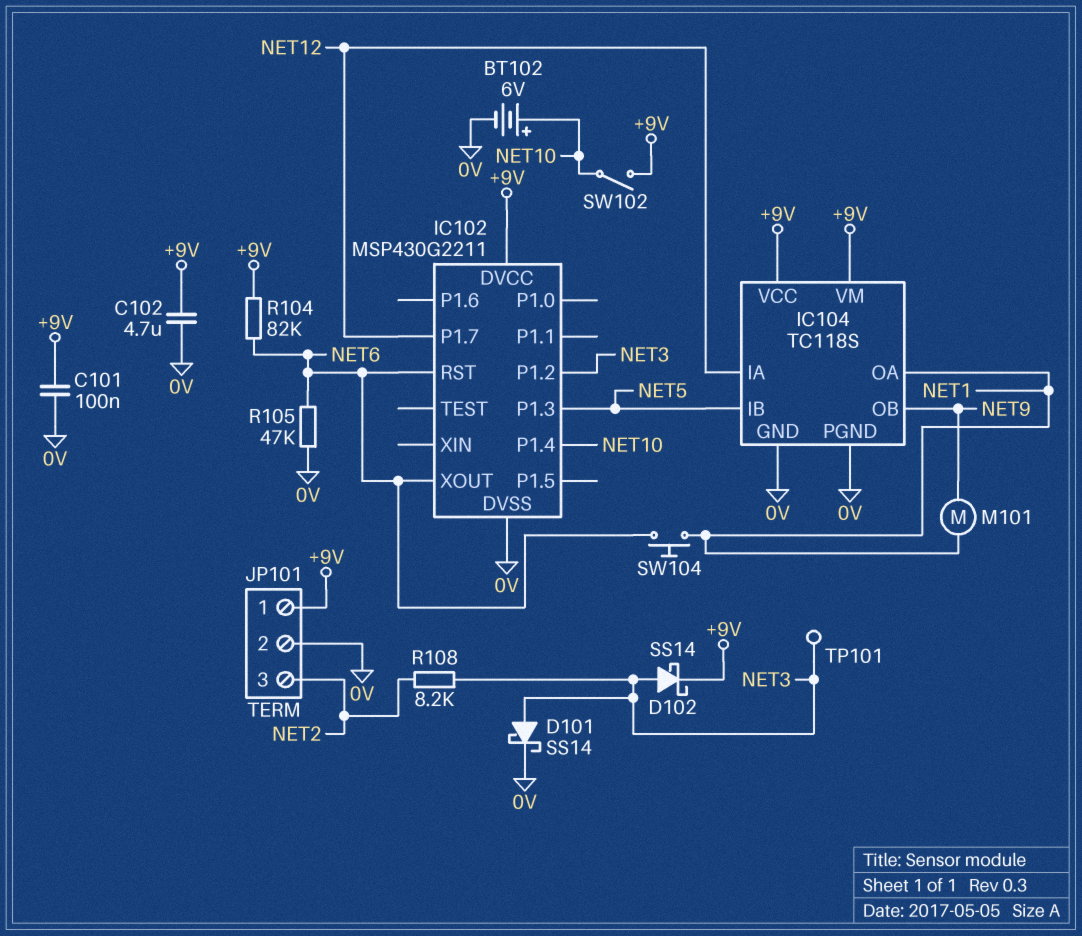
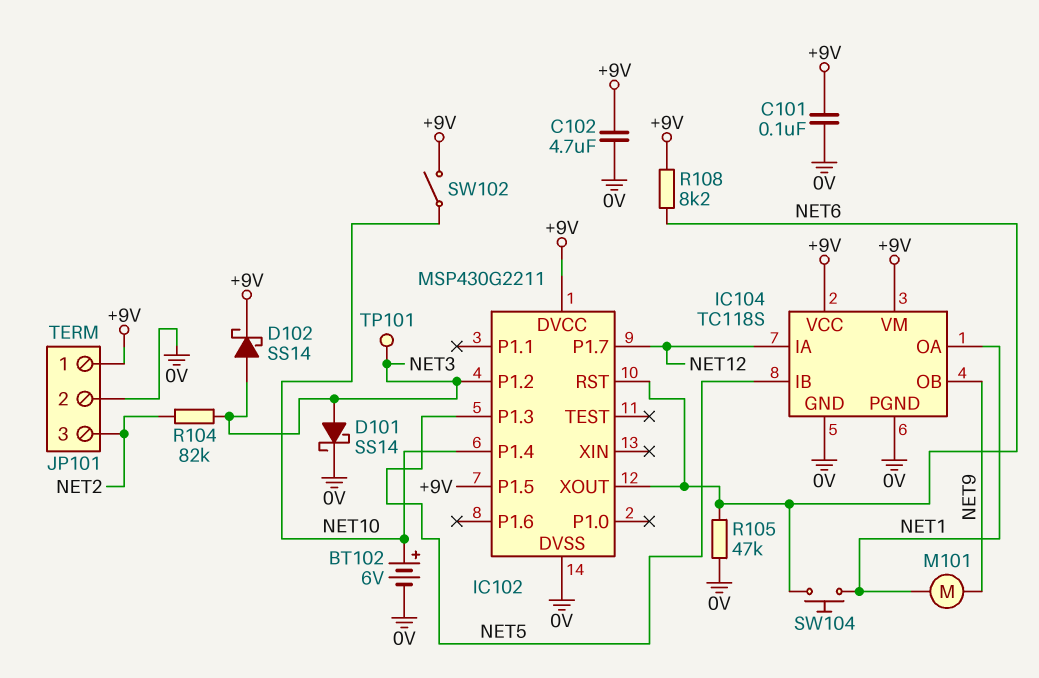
IC102 pin P1.5: none -> +9V
R104: 82k (+9V, NET6) -> 82k (NET2, NET3)
R108: 8.2k (NET2, NET3) -> 8.2k (+9V, NET6)

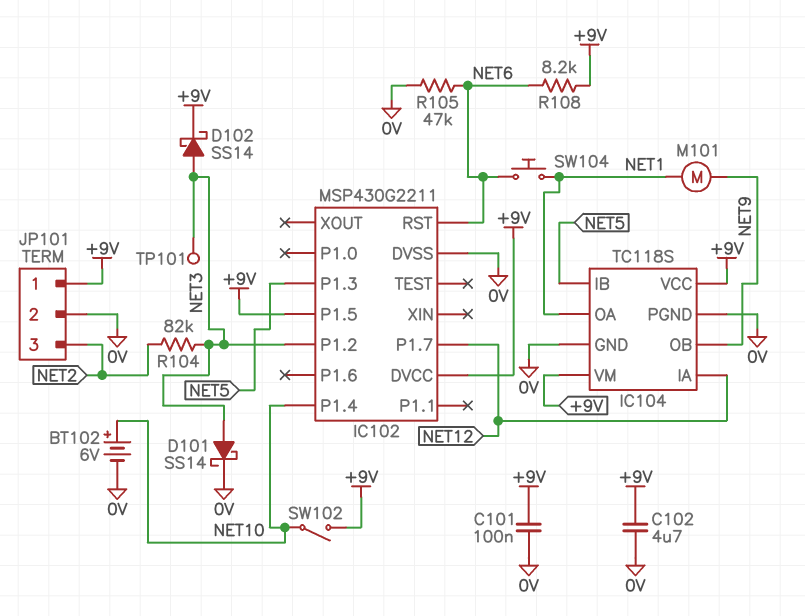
IC102 pin XOUT: NET6 -> none

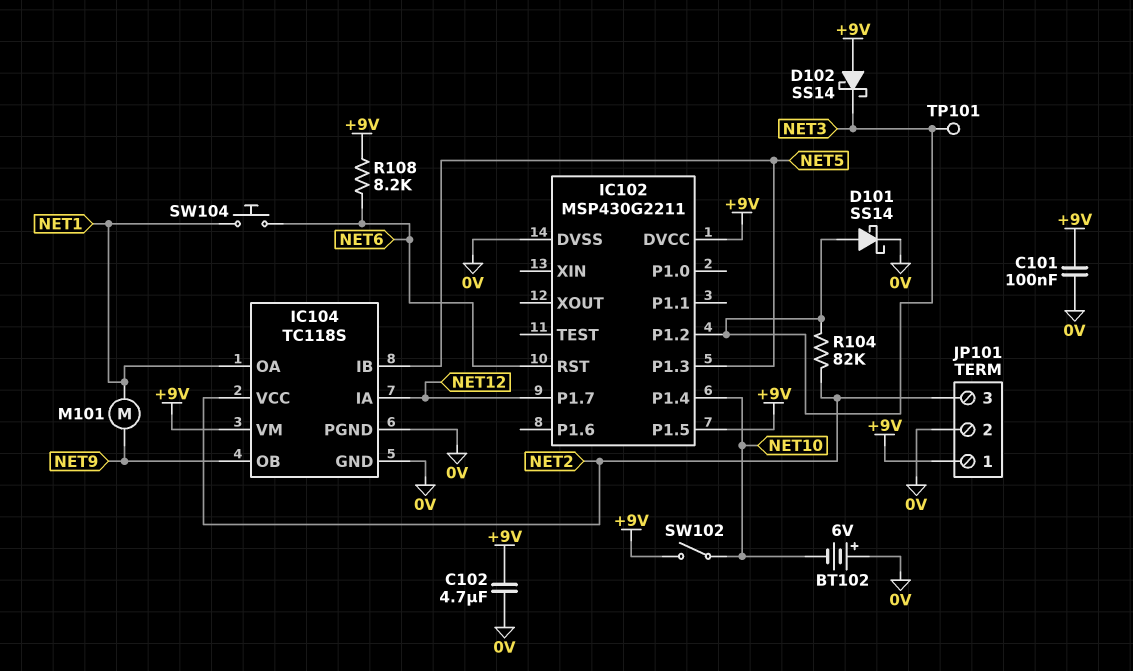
BT102: 6V (plus NET10, minus 0V) -> 6V (plus 0V, minus NET10)
D102: schottky SS14 (A NET3, K +9V) -> schottky SS14 (A +9V, K NET3)
IC104 pin VCC: +9V -> NET2
R105: 47k (0V, NET6) -> none

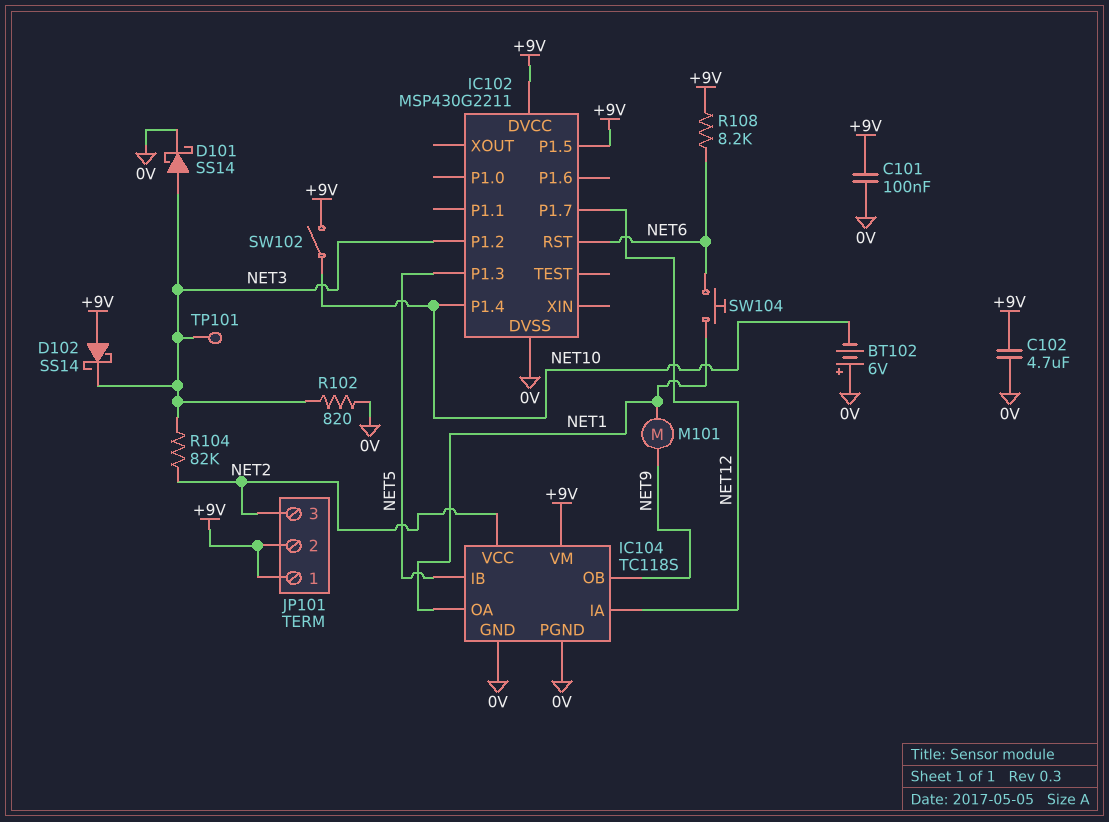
JP101 pin 2: 0V -> +9V
R102: none -> 820 (0V, NET3)

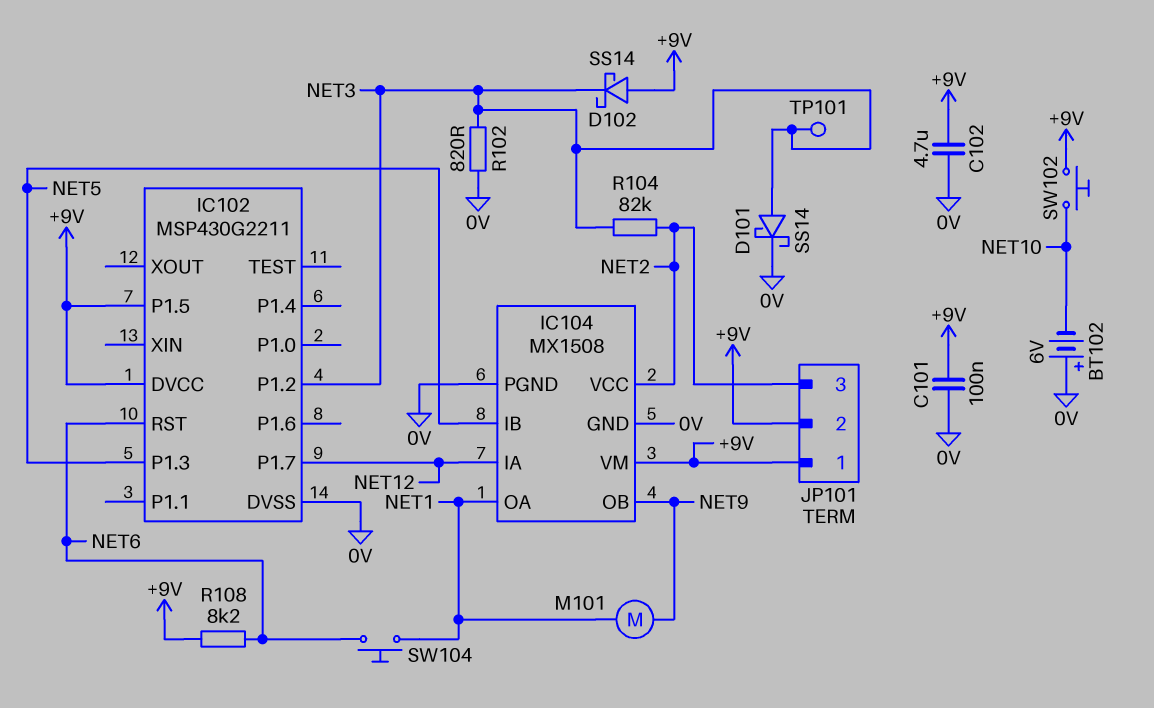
IC102 pin P1.4: NET10 -> none
IC104: TC118S -> MX1508
SW102: switch (+9V, NET10) -> button (+9V, NET10)

